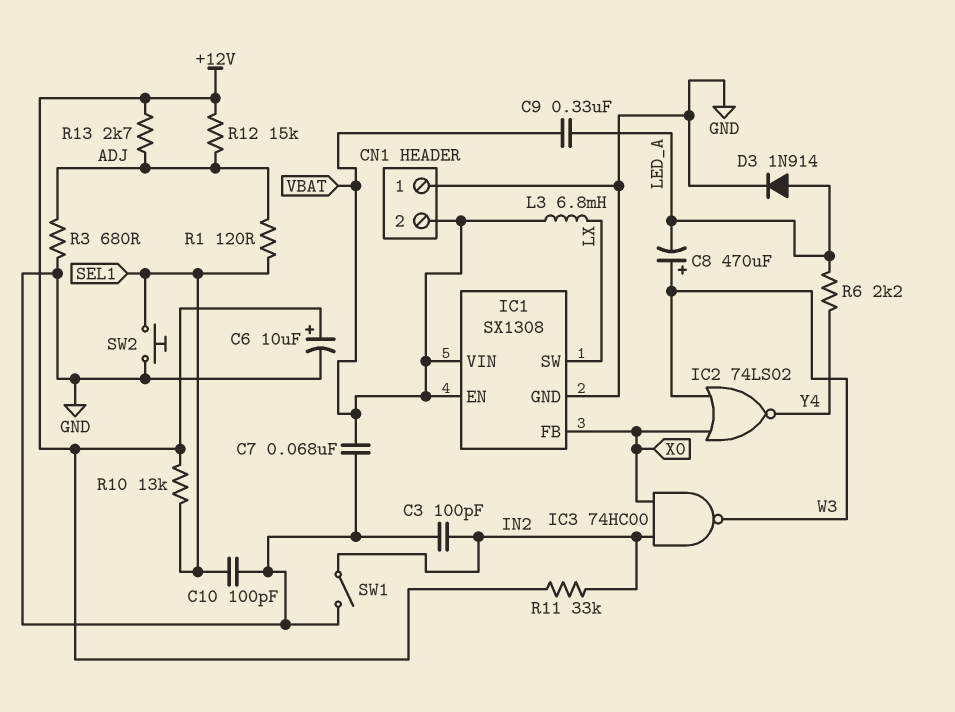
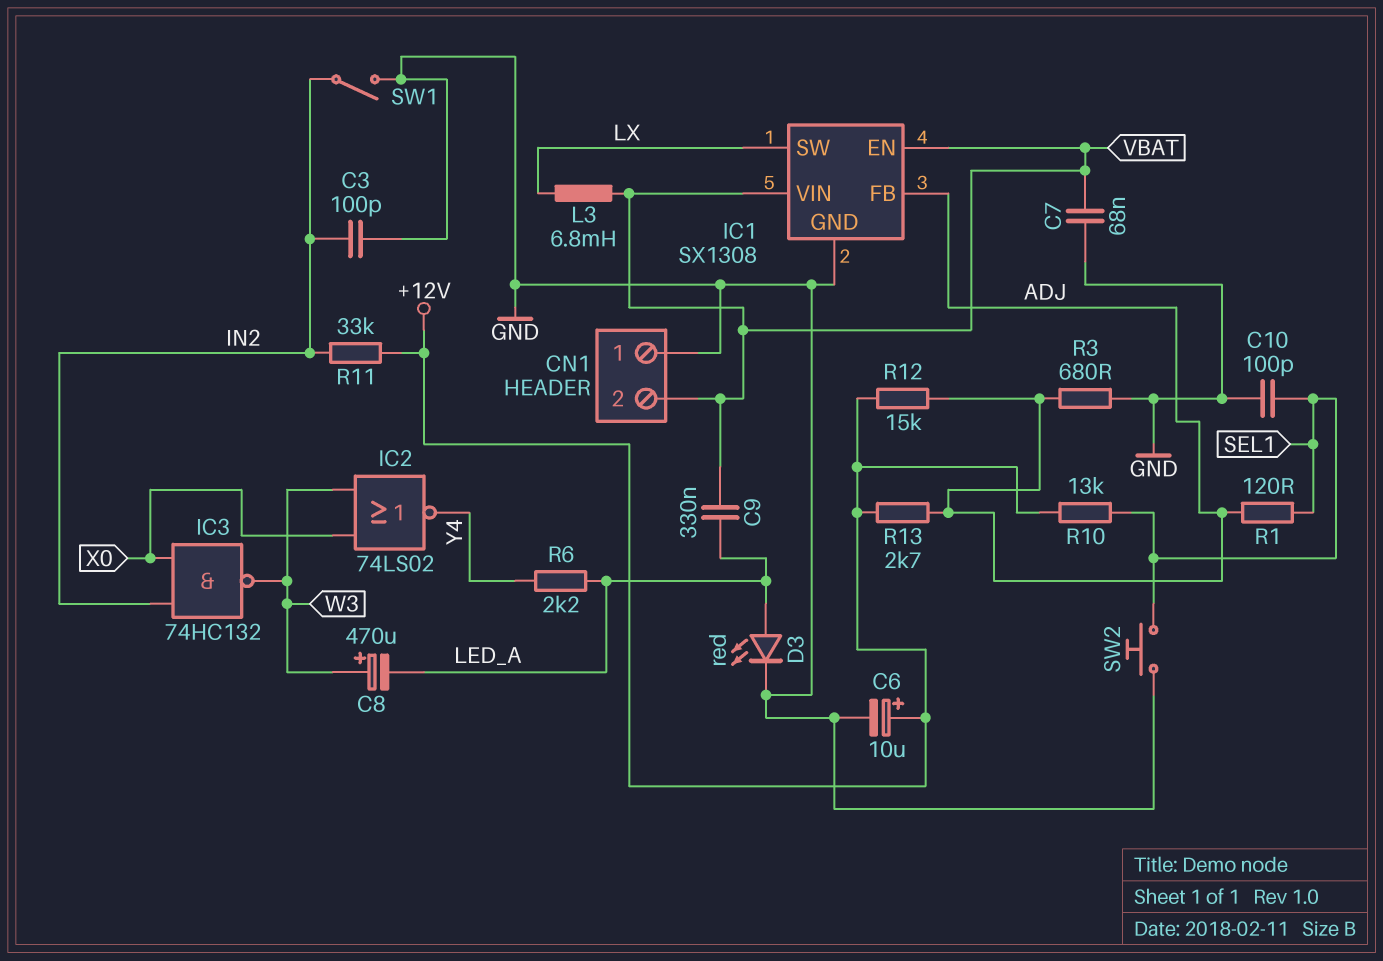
D3: diode 1N914 (A LED_A, K GND) -> LED red (A LED_A, K GND)
IC1 pin FB: X0 -> ADJ
IC3: NAND 74HC00 (in IN2, in X0, out W3) -> NAND 74HC132 (in IN2, in X0, out W3)

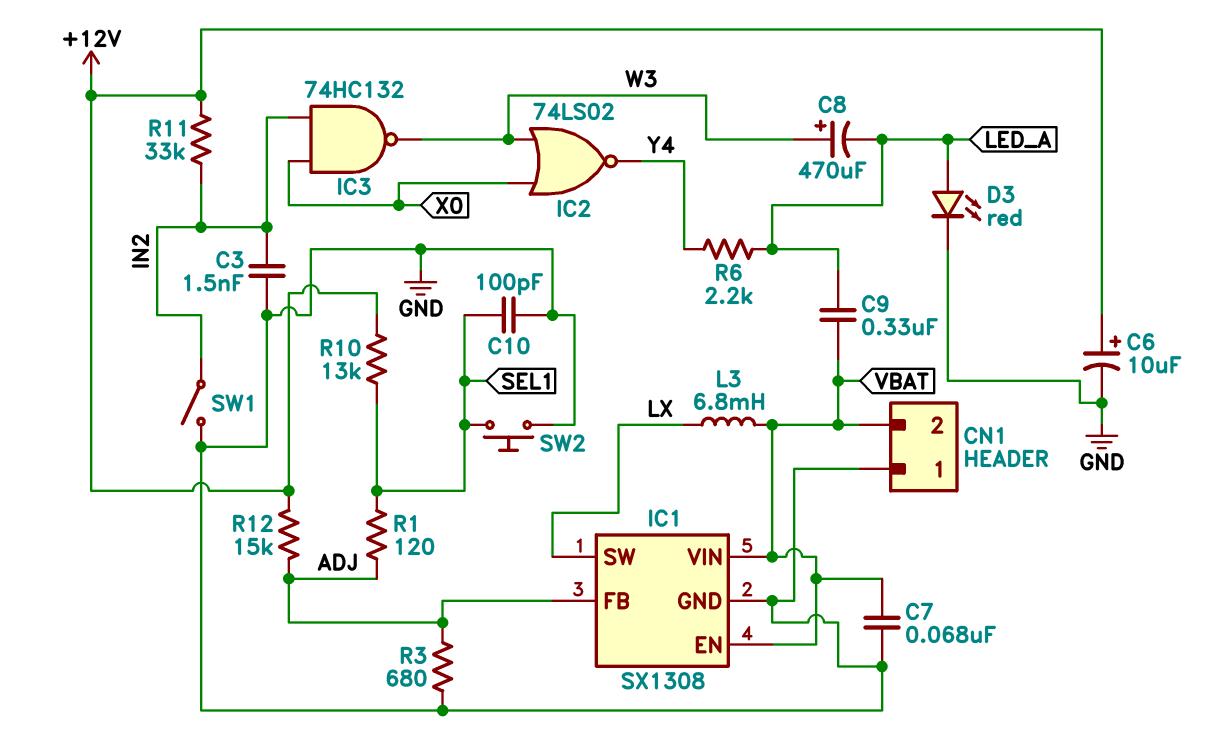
C3: 100pF (GND, IN2) -> 1.5nF (GND, IN2)
R13: 2.7k (+12V, ADJ) -> none

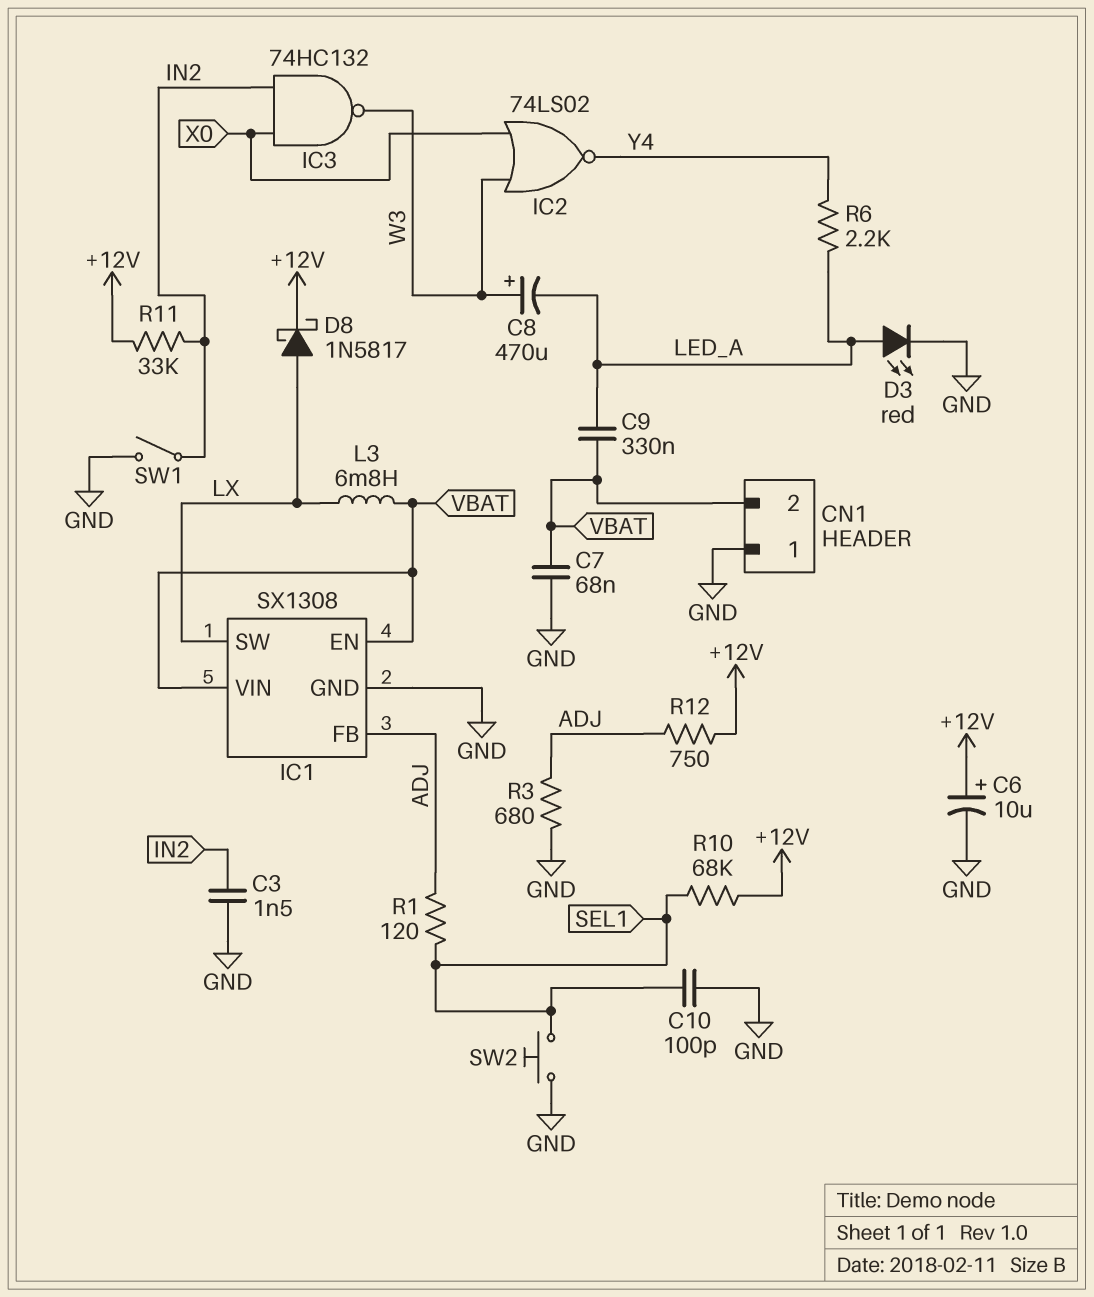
D8: none -> schottky 1N5817 (A LX, K +12V)
R10: 13k (+12V, SEL1) -> 68k (+12V, SEL1)
R12: 15k (+12V, ADJ) -> 750 (+12V, ADJ)

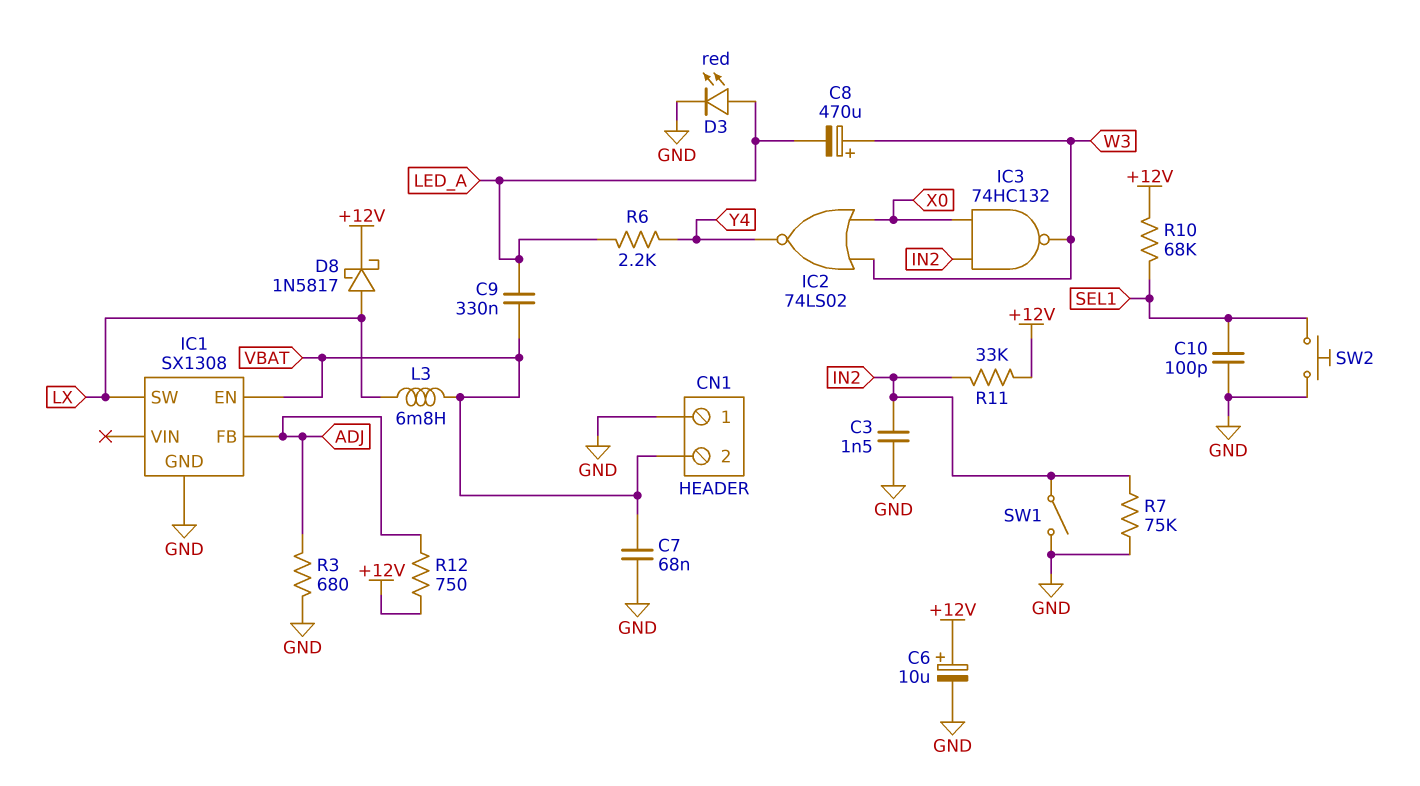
IC1 pin VIN: VBAT -> none
R1: 120 (ADJ, SEL1) -> none
R7: none -> 75k (GND, IN2)

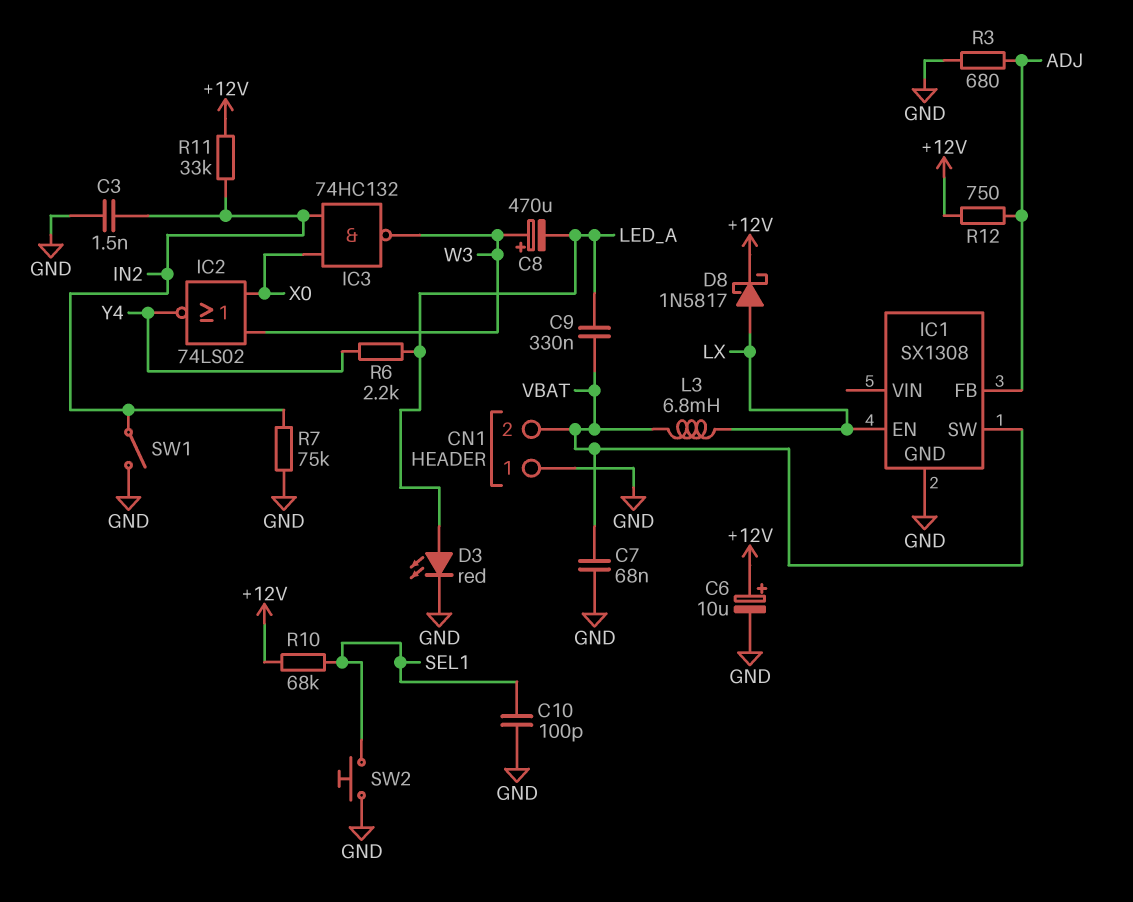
IC1 pin EN: VBAT -> LX
IC1 pin SW: LX -> VBAT

